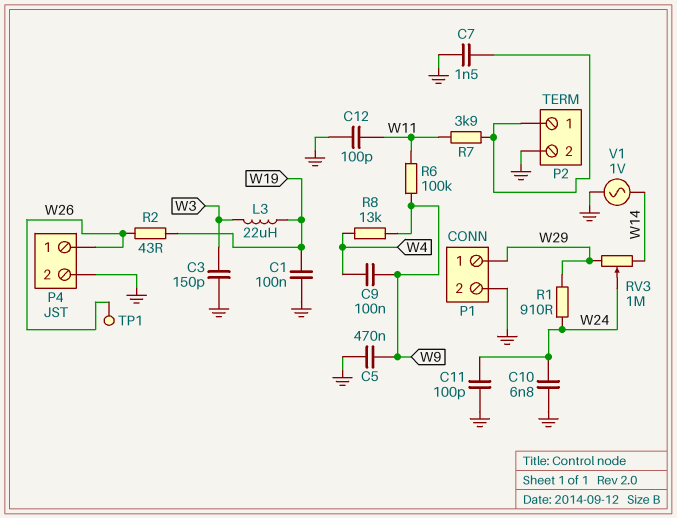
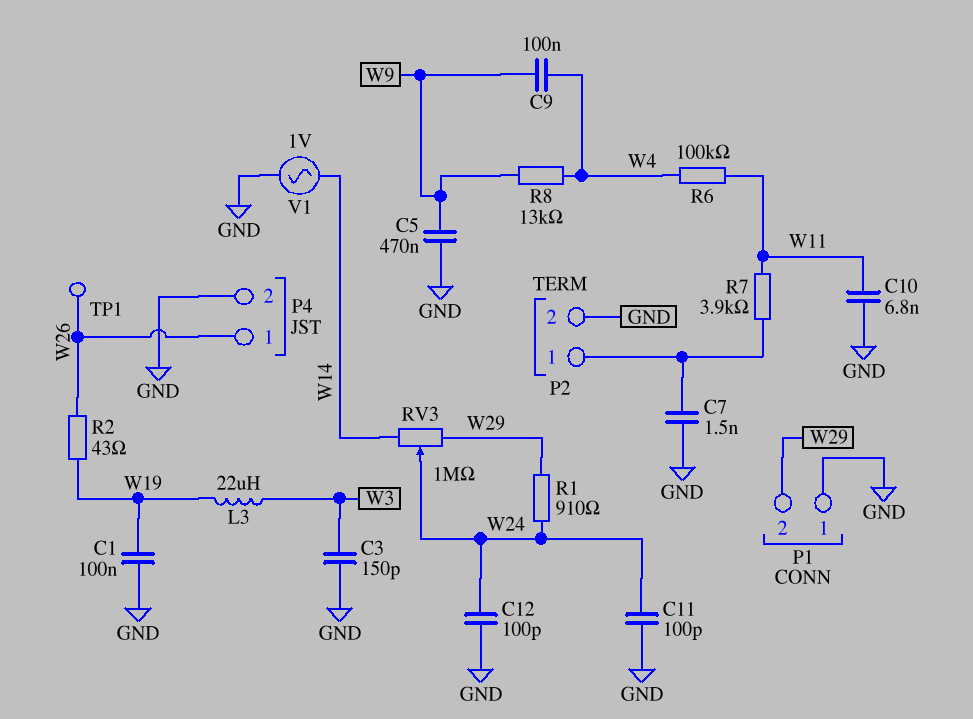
C10: 6.8nF (GND, W24) -> 6.8nF (GND, W11)
C12: 100pF (GND, W11) -> 100pF (GND, W24)
P1 pin 1: W29 -> GND
P1 pin 2: GND -> W29
R6: 100k (W9, W11) -> 100k (W4, W11)

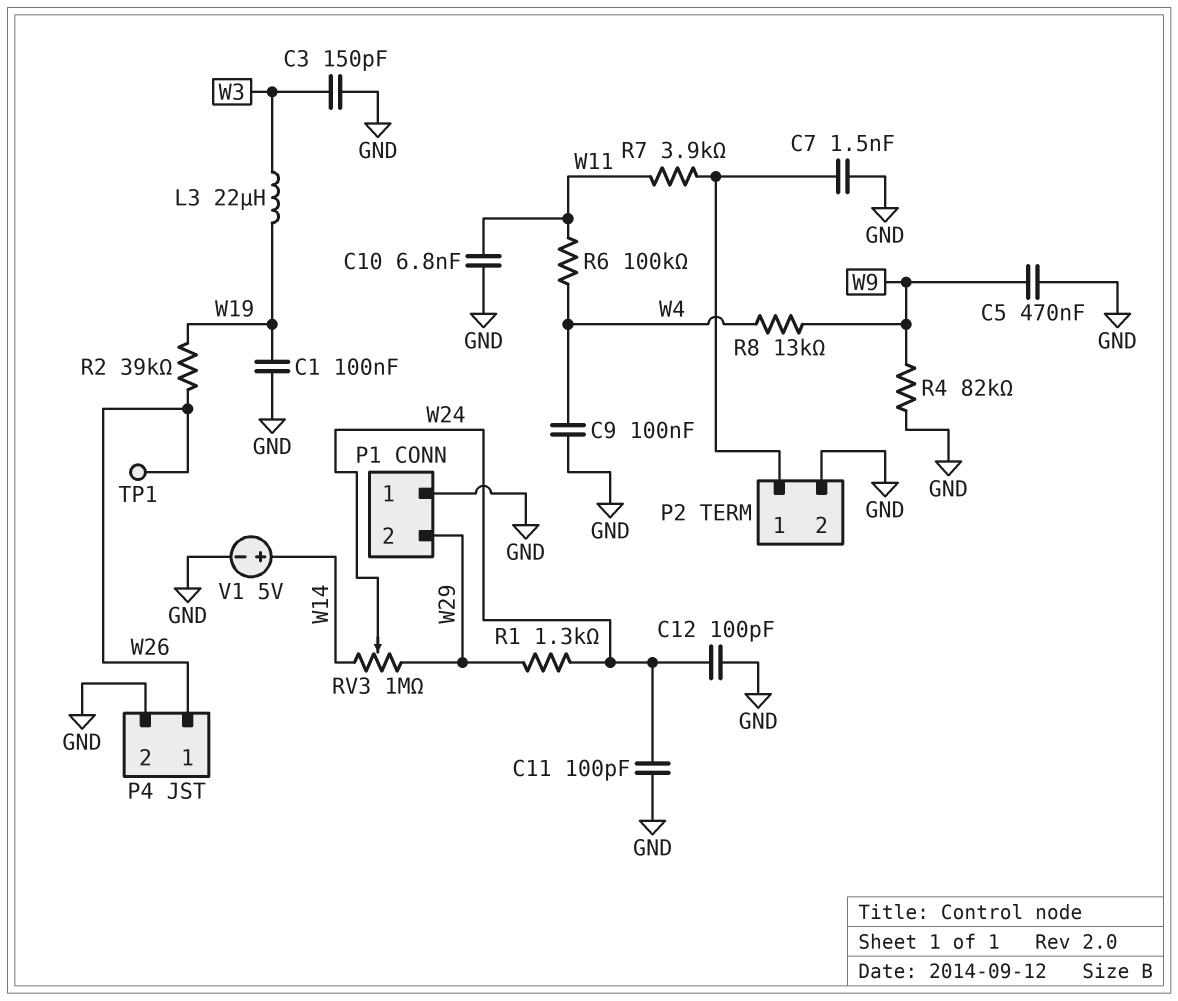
C9: 100nF (W4, W9) -> 100nF (GND, W4)
R1: 910 (W24, W29) -> 1.3k (W24, W29)
R2: 43 (W19, W26) -> 39k (W19, W26)
R4: none -> 82k (GND, W9)
V1: AC 1V (GND, W14) -> 5V (plus W14, minus GND)

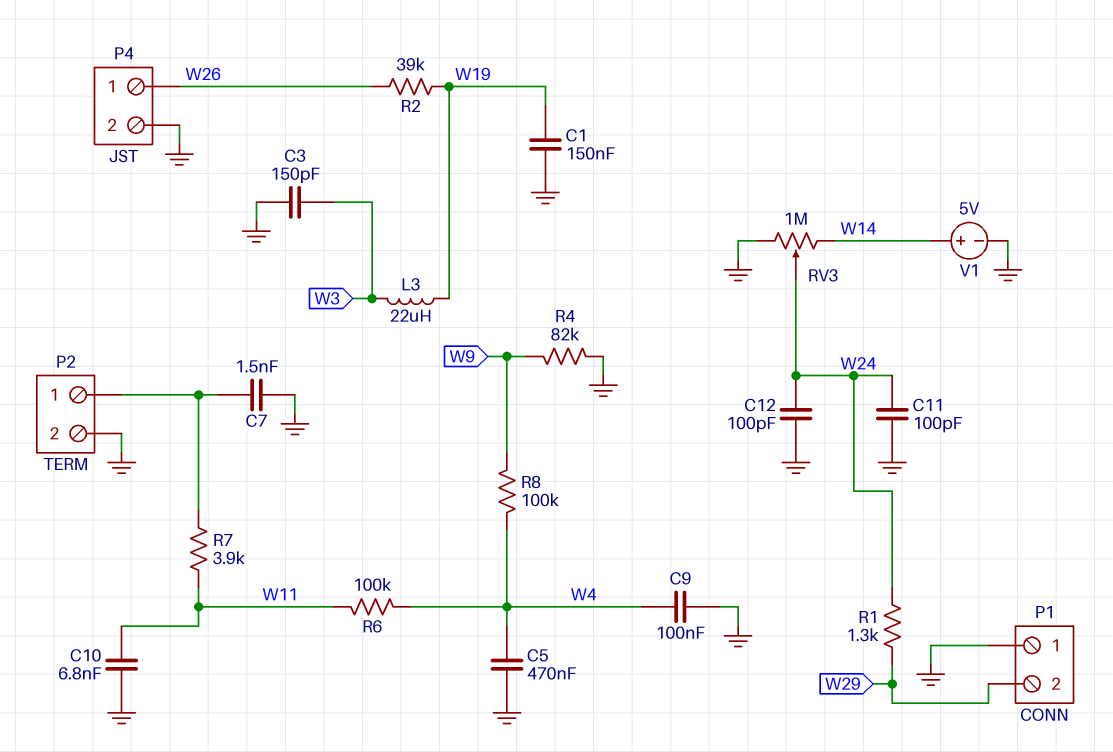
C1: 100nF (GND, W19) -> 150nF (GND, W19)
C5: 470nF (GND, W9) -> 470nF (GND, W4)
R8: 13k (W4, W9) -> 100k (W4, W9)
RV3: 1M (W14, W29, wiper W24) -> 1M (GND, W14, wiper W24)
TP1: test point (W26) -> none

